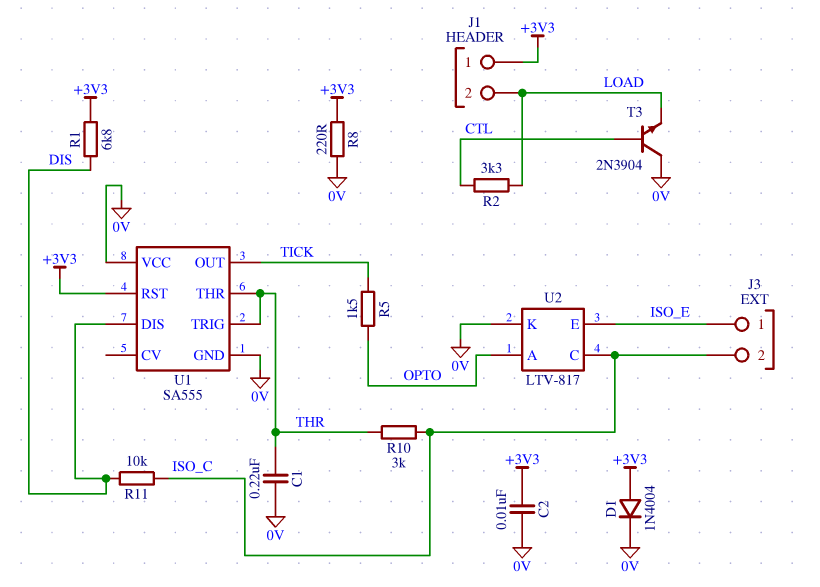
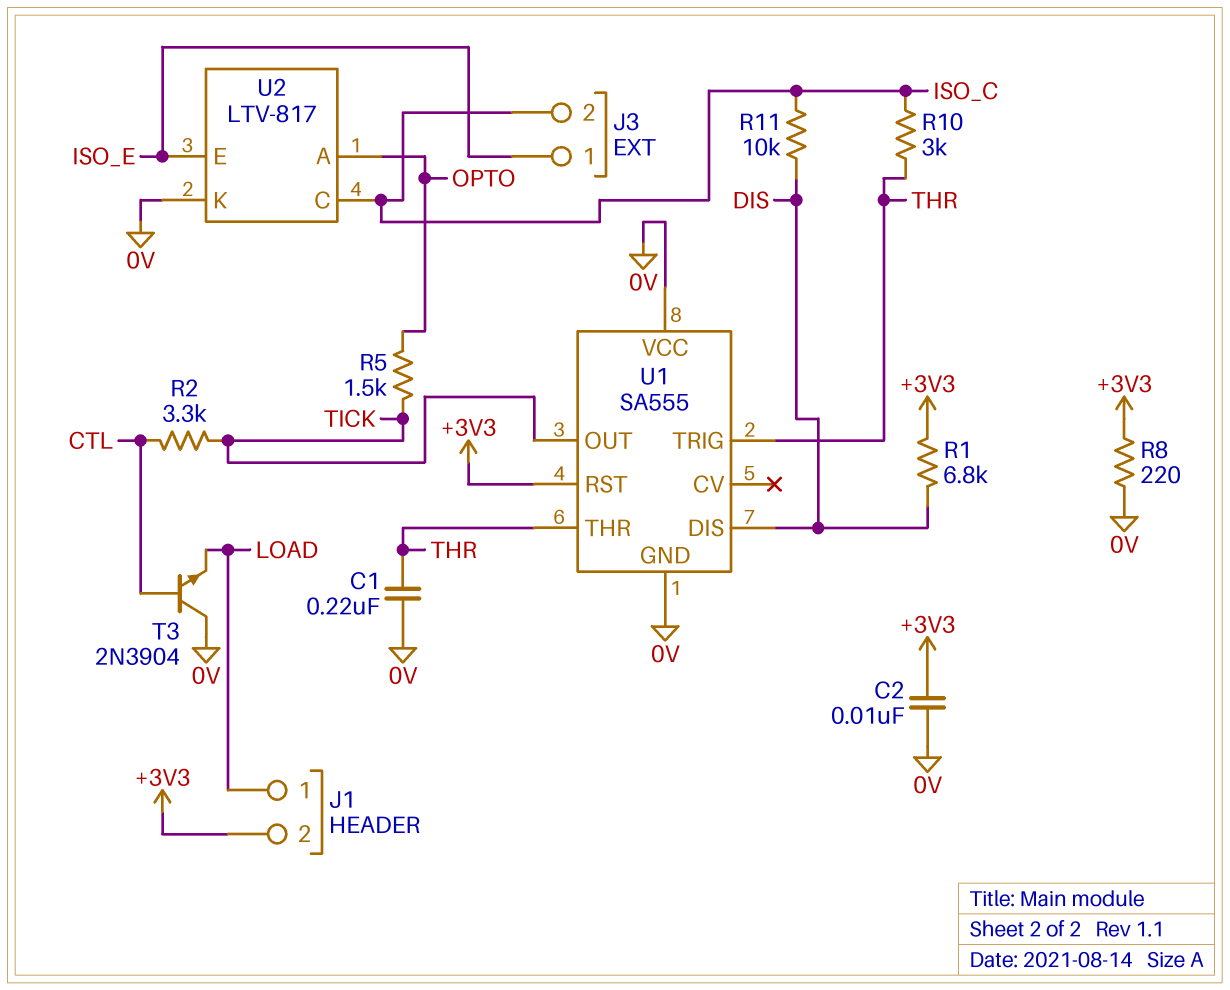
D1: diode 1N4004 (A +3V3, K 0V) -> none
J1 pin 1: +3V3 -> LOAD
J1 pin 2: LOAD -> +3V3
R2: 3.3k (CTL, LOAD) -> 3.3k (CTL, TICK)

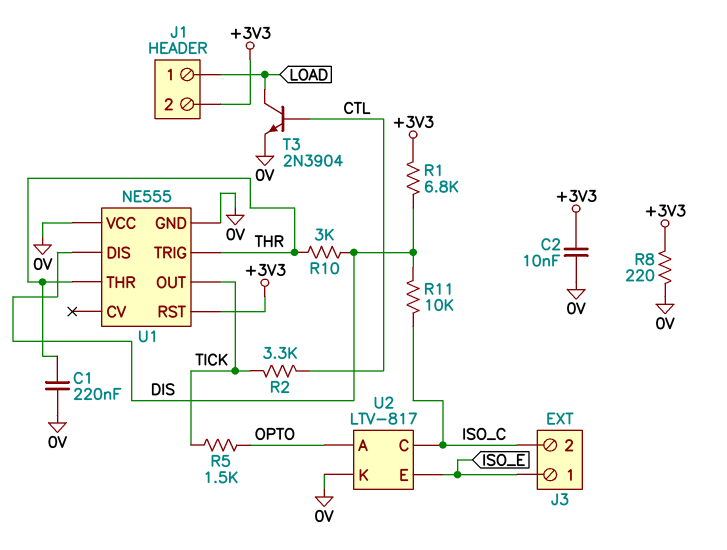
R10: 3k (ISO_C, THR) -> 3k (DIS, THR)
T3: NPN 2N3904 (B CTL, C 0V, E LOAD) -> NPN 2N3904 (B CTL, C LOAD, E 0V)
U1: SA555 -> NE555

